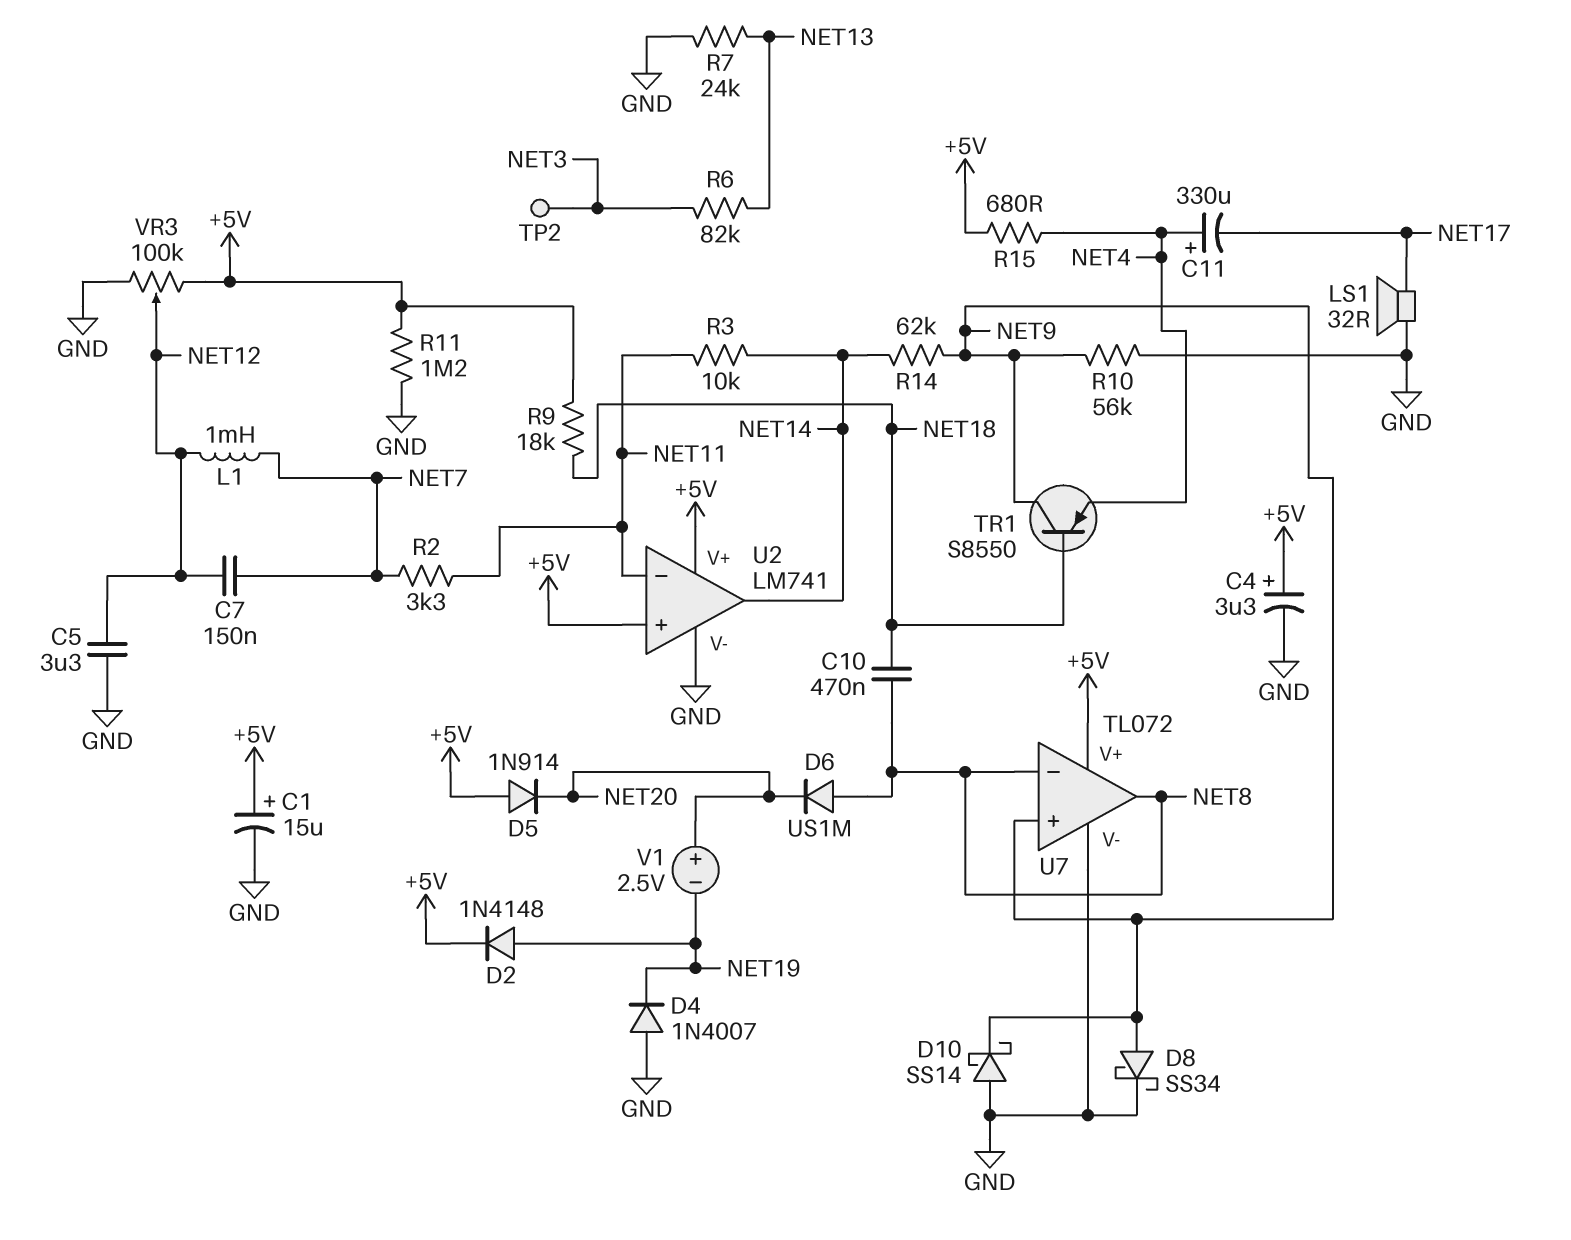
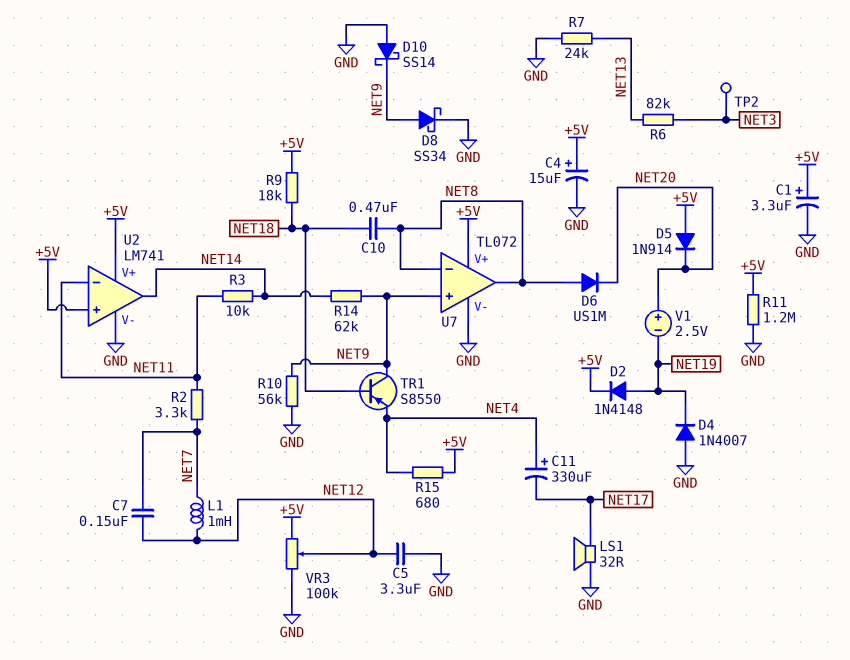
C1: 15uF (plus +5V, minus GND) -> 3.3uF (plus +5V, minus GND)
C4: 3.3uF (plus +5V, minus GND) -> 15uF (plus +5V, minus GND)

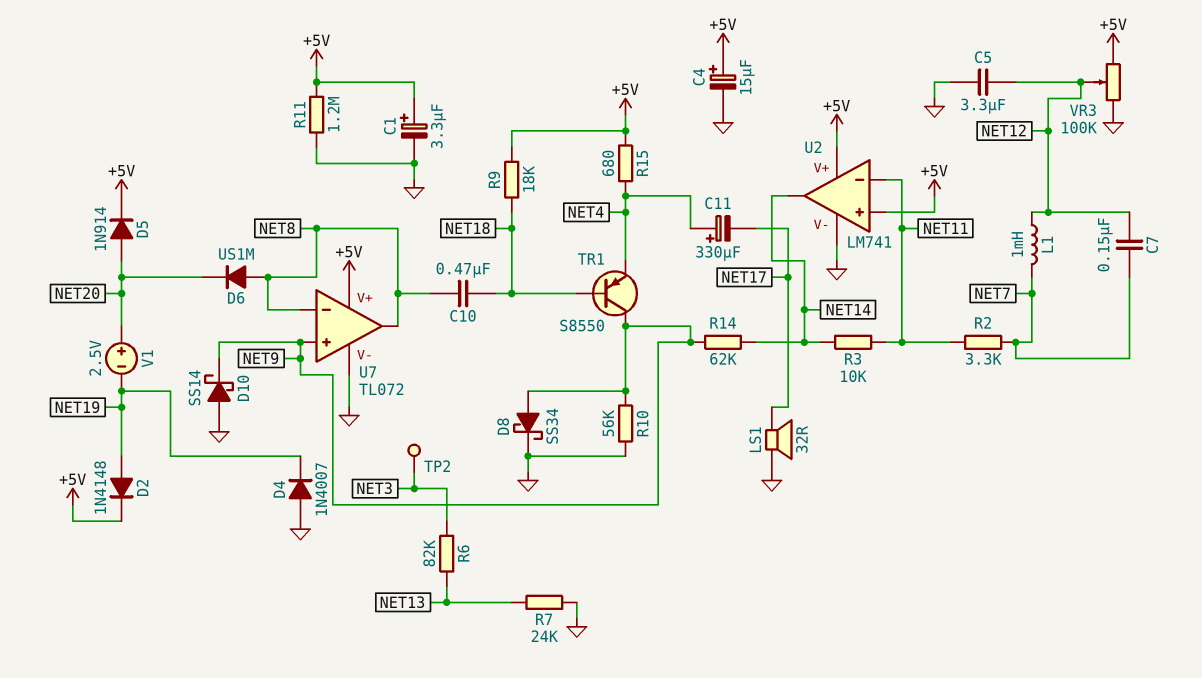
D5: diode 1N914 (A +5V, K NET20) -> diode 1N914 (A NET20, K +5V)

